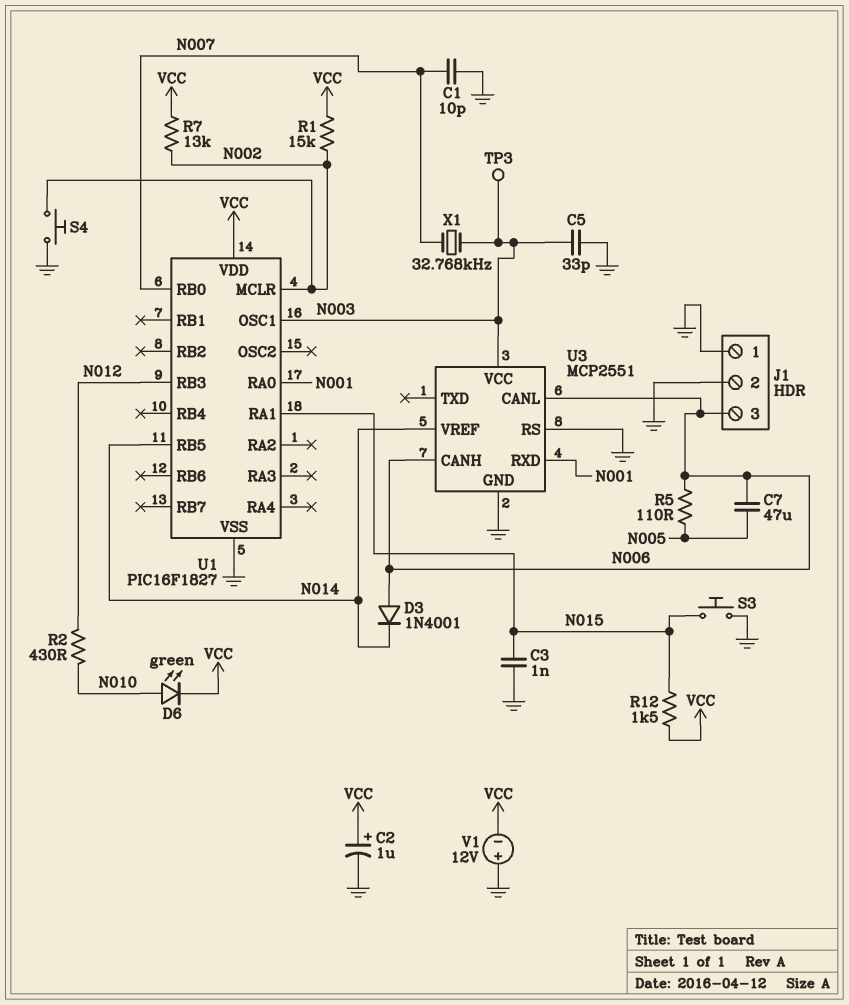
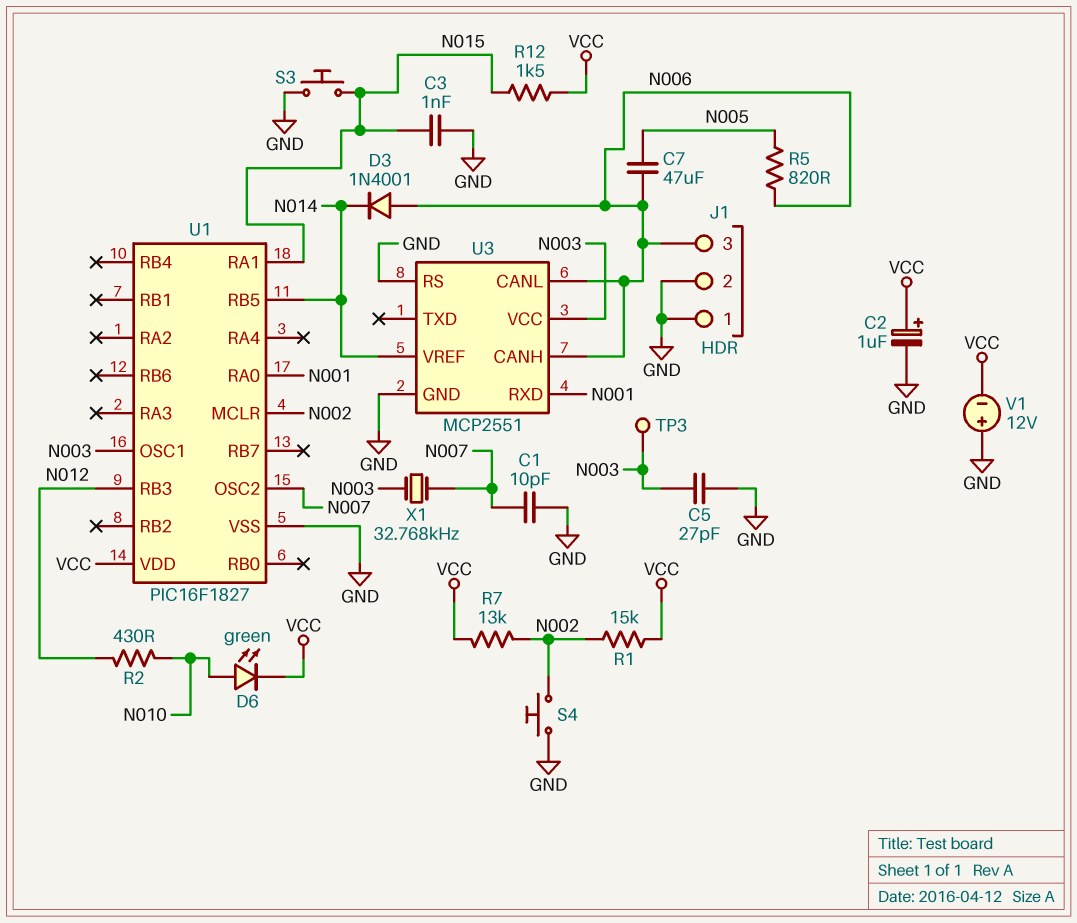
C5: 33pF (GND, N003) -> 27pF (GND, N003)
R5: 110 (N005, N006) -> 820 (N005, N006)
U1 pin OSC2: none -> N007
U1 pin RB0: N007 -> none

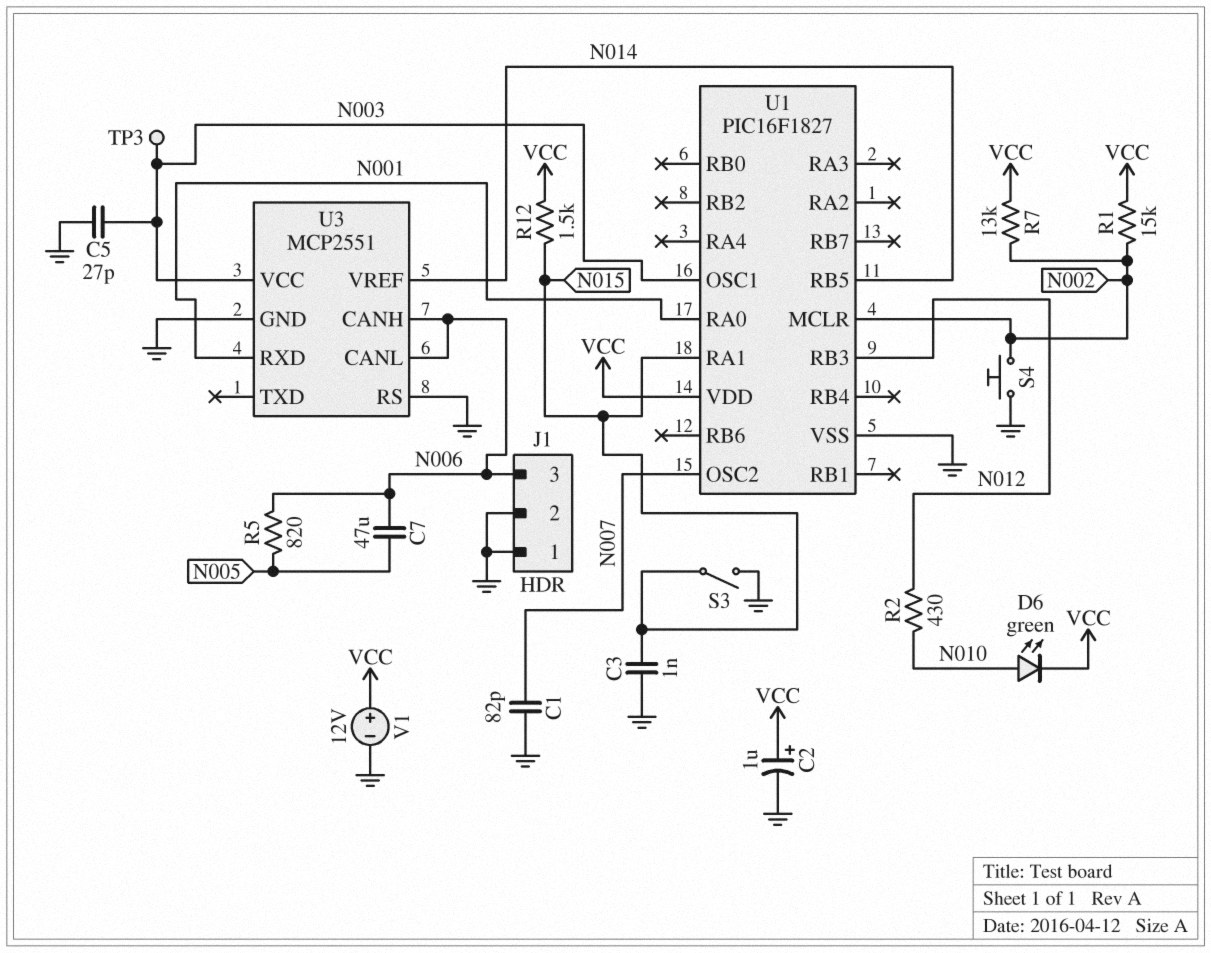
C1: 10pF (GND, N007) -> 82pF (GND, N007)
D3: diode 1N4001 (A N006, K N014) -> none
S3: button (GND, N015) -> switch (GND, N015)
V1: 12V (plus GND, minus VCC) -> 12V (plus VCC, minus GND)
X1: 32.768kHz (N003, N007) -> none

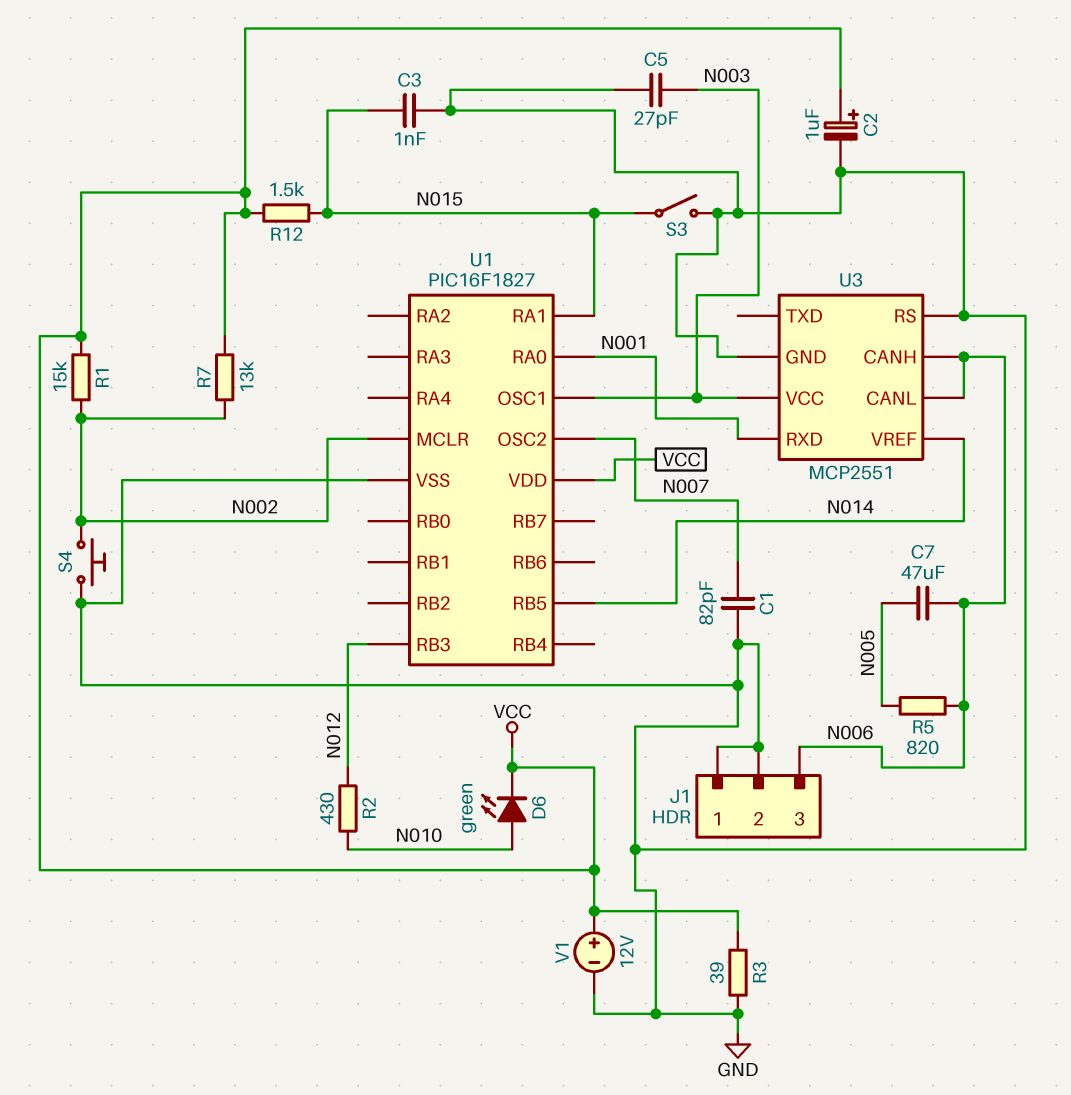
R3: none -> 39 (GND, VCC)
TP3: test point (N003) -> none

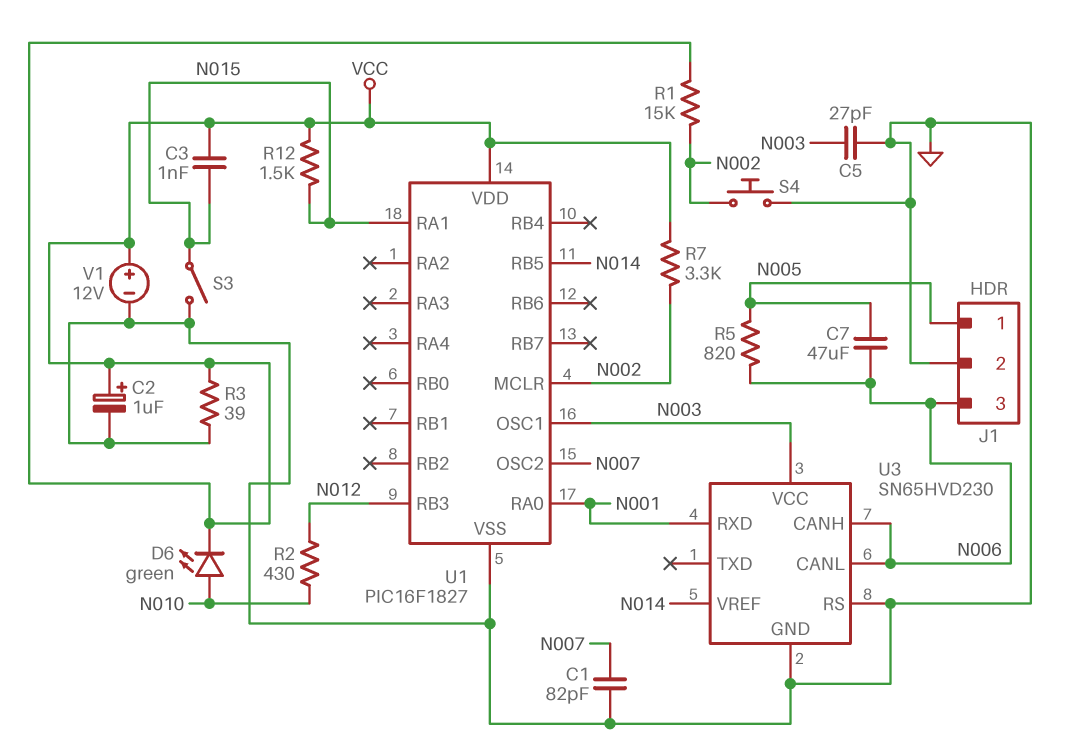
C3: 1nF (GND, N015) -> 1nF (N015, VCC)
J1 pin 1: GND -> N005
R7: 13k (N002, VCC) -> 3.3k (N002, VCC)
U3: MCP2551 -> SN65HVD230

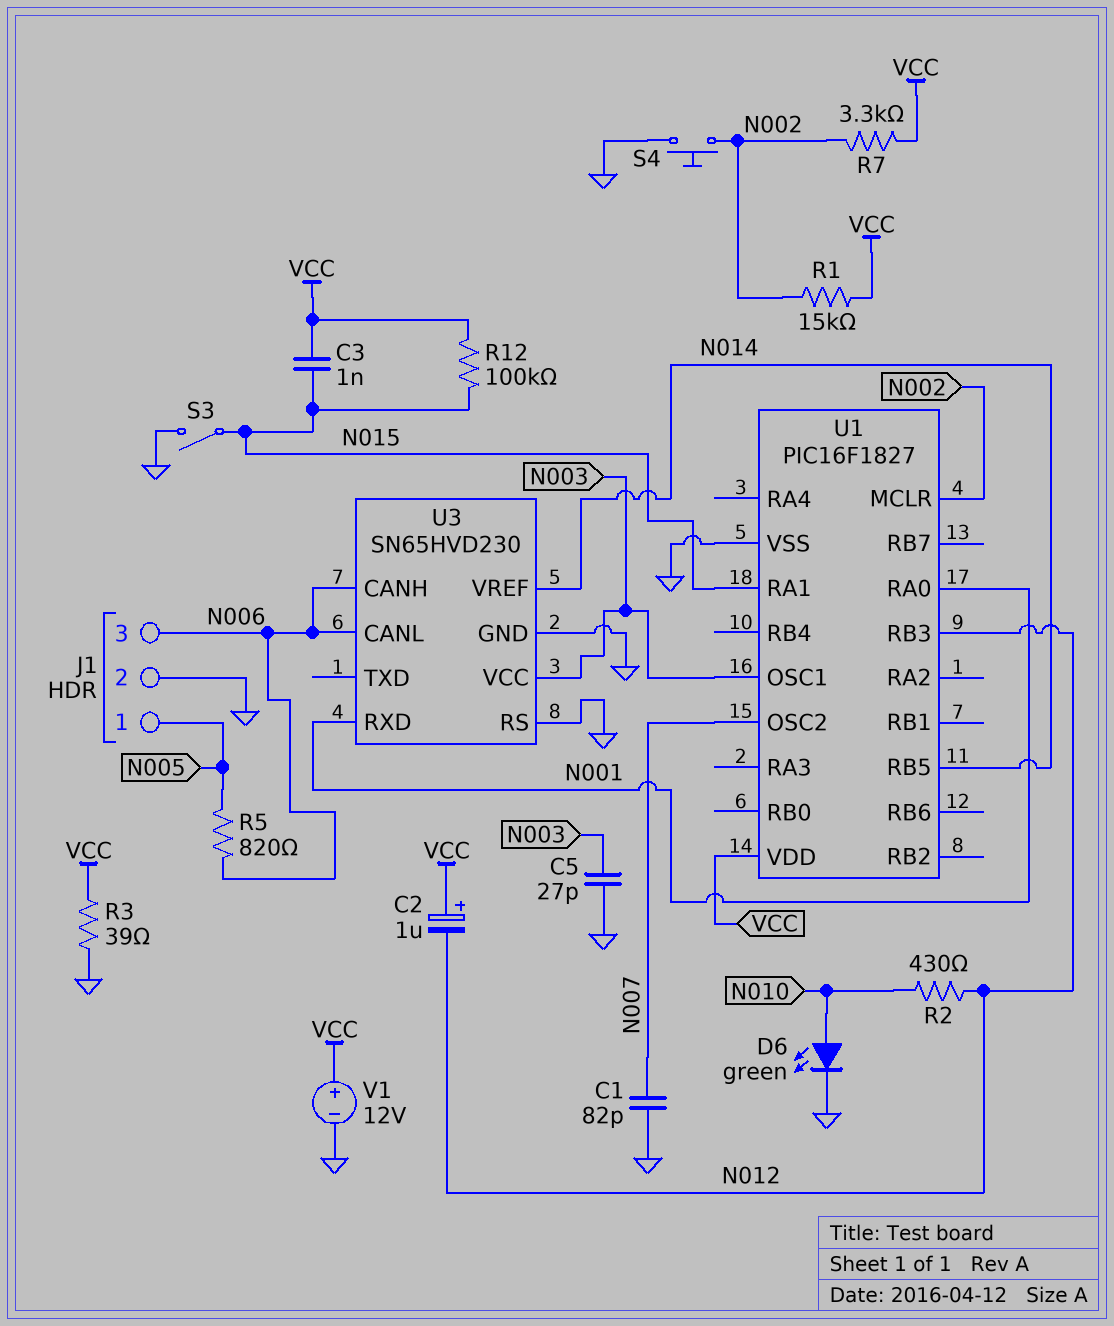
C2: 1uF (plus VCC, minus GND) -> 1uF (plus VCC, minus N012)
C7: 47uF (N005, N006) -> none
D6: LED green (A N010, K VCC) -> LED green (A N010, K GND)
R12: 1.5k (N015, VCC) -> 100k (N015, VCC)

